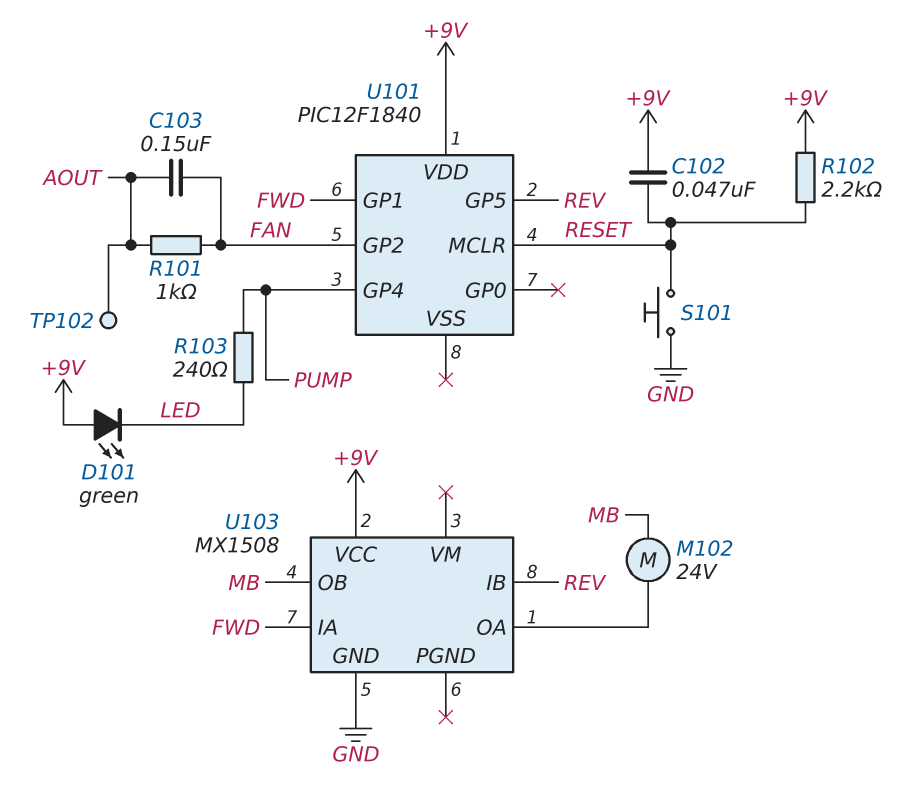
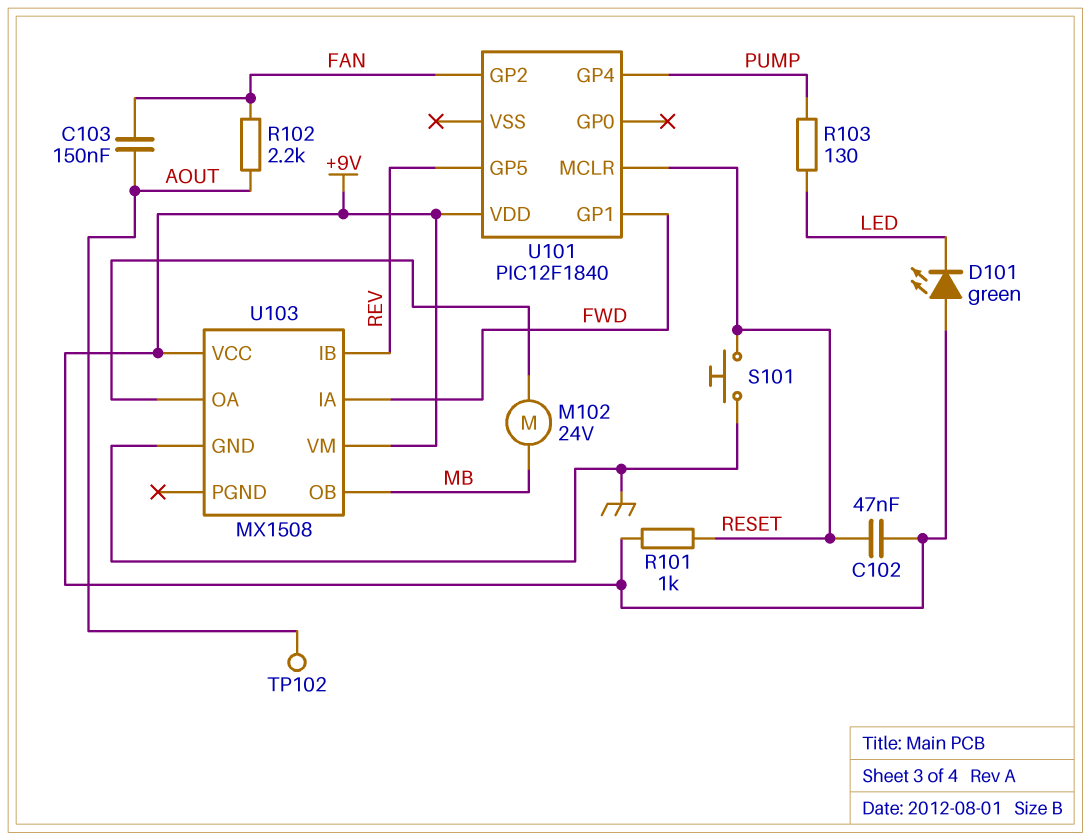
R101: 1k (AOUT, FAN) -> 1k (+9V, RESET)
R102: 2.2k (+9V, RESET) -> 2.2k (AOUT, FAN)
R103: 240 (LED, PUMP) -> 130 (LED, PUMP)
U103 pin VM: none -> +9V

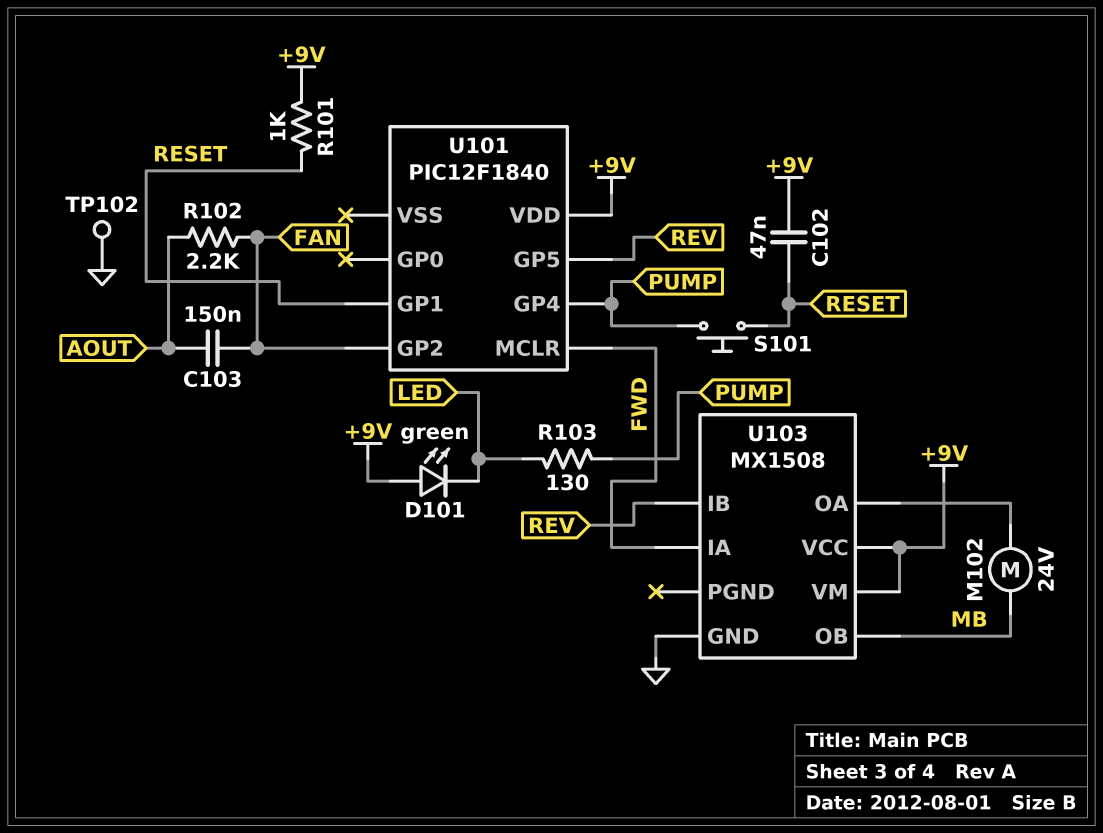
S101: button (GND, RESET) -> button (PUMP, RESET)
TP102: test point (AOUT) -> test point (GND)
U101 pin GP1: FWD -> RESET
U101 pin MCLR: RESET -> FWD

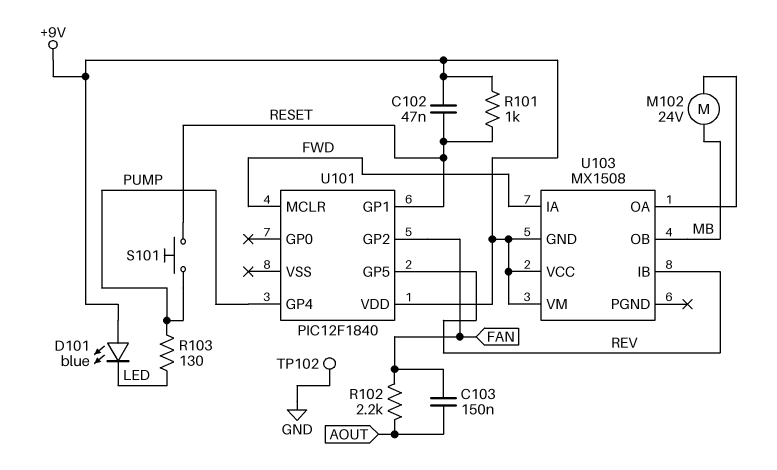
D101: LED green (A +9V, K LED) -> LED blue (A +9V, K LED)
U103 pin GND: GND -> +9V

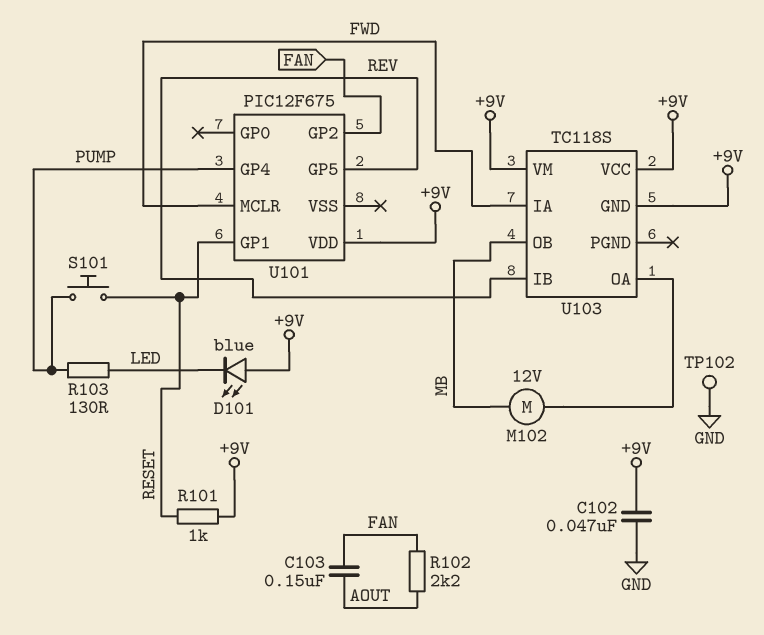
C102: 47nF (+9V, RESET) -> 47nF (+9V, GND)
M102: motor 24V (MB, U103/OA) -> motor 12V (MB, U103/OA)
U101: PIC12F1840 -> PIC12F675
U103: MX1508 -> TC118S

